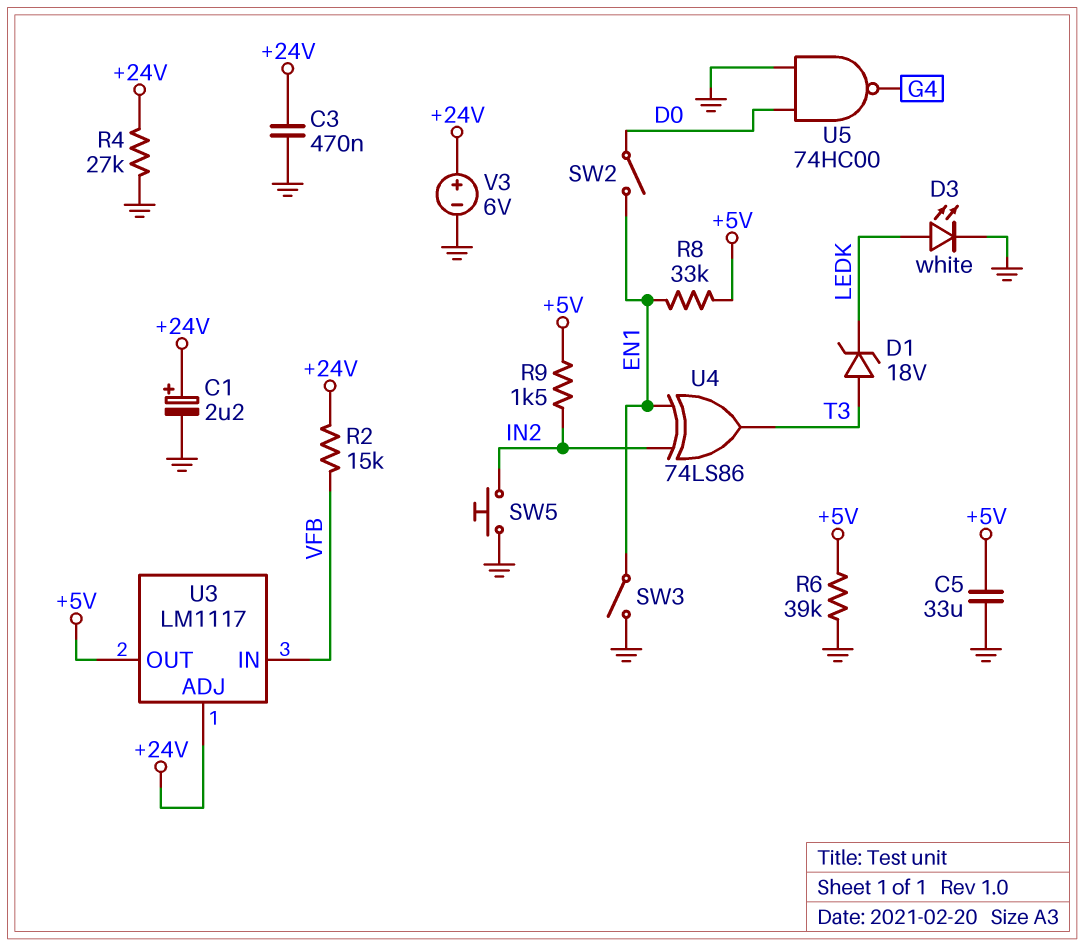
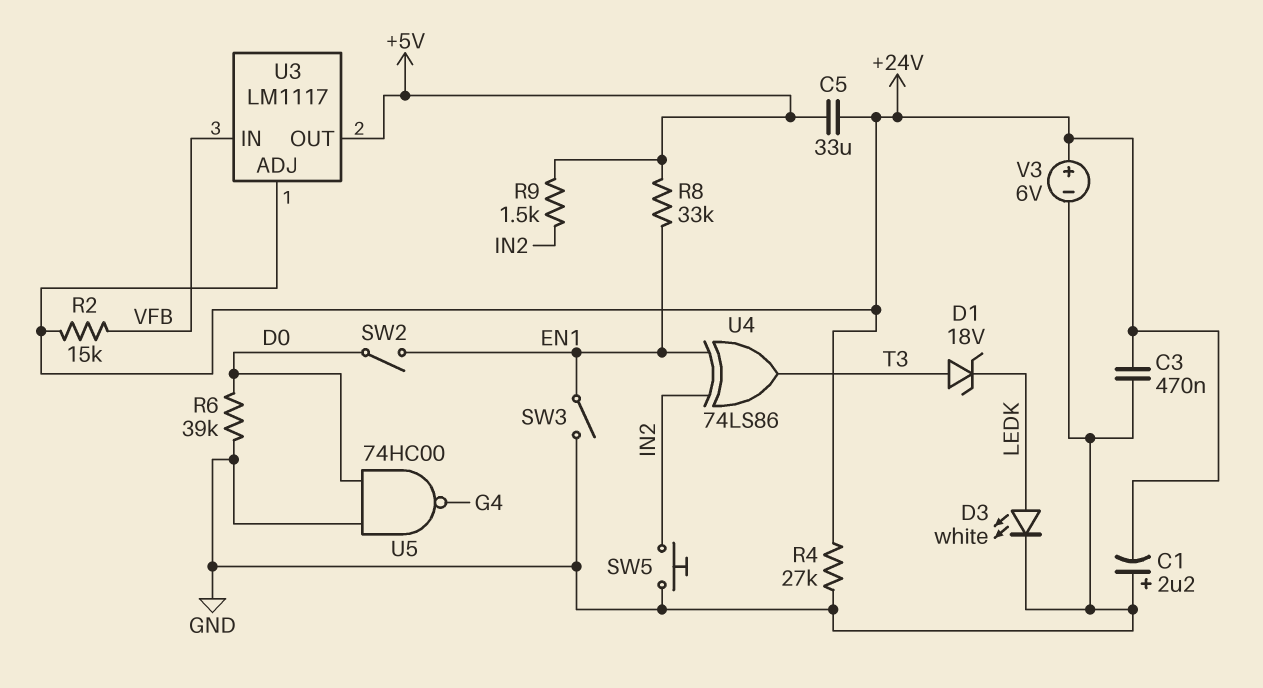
C1: 2.2uF (plus +24V, minus GND) -> 2.2uF (plus GND, minus +24V)
C5: 33uF (+5V, GND) -> 33uF (+5V, +24V)
R6: 39k (+5V, GND) -> 39k (D0, GND)

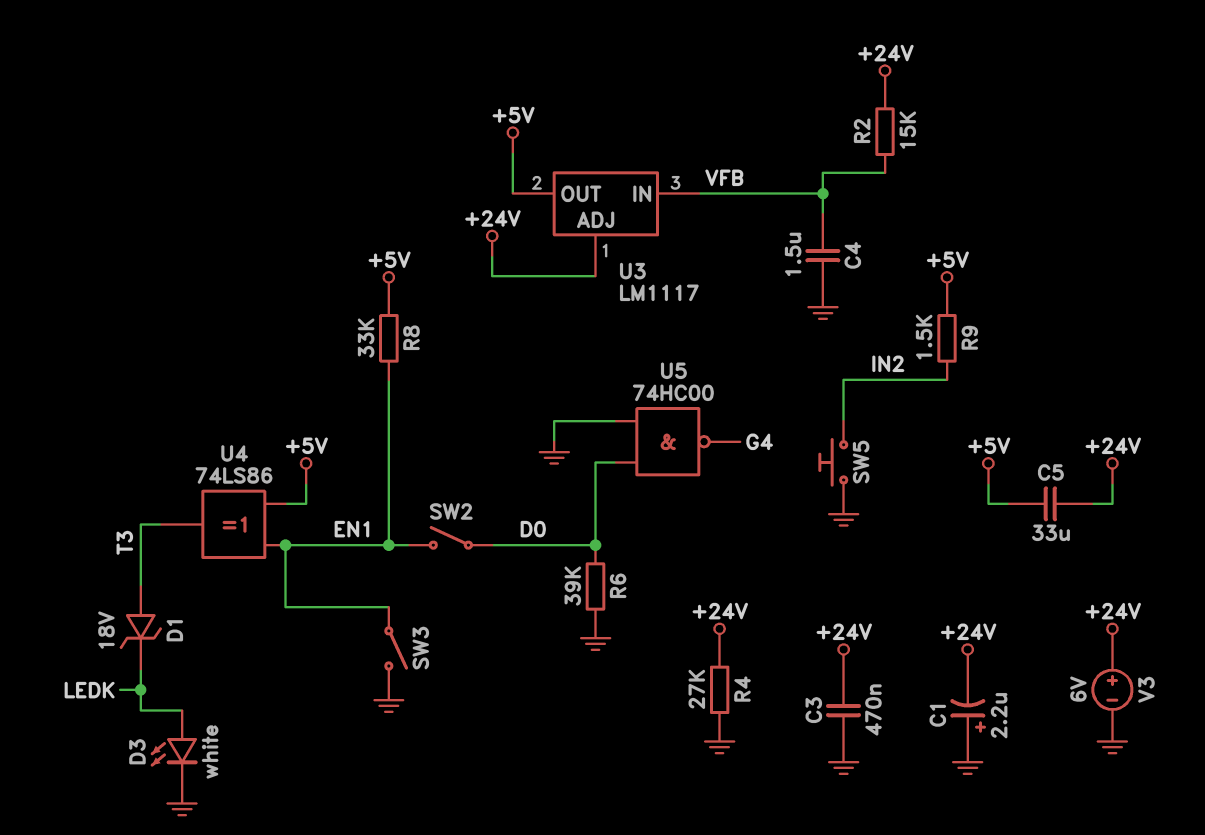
C4: none -> 1.5uF (GND, VFB)
U4: XOR 74LS86 (in EN1, in IN2, out T3) -> XOR 74LS86 (in +5V, in EN1, out T3)

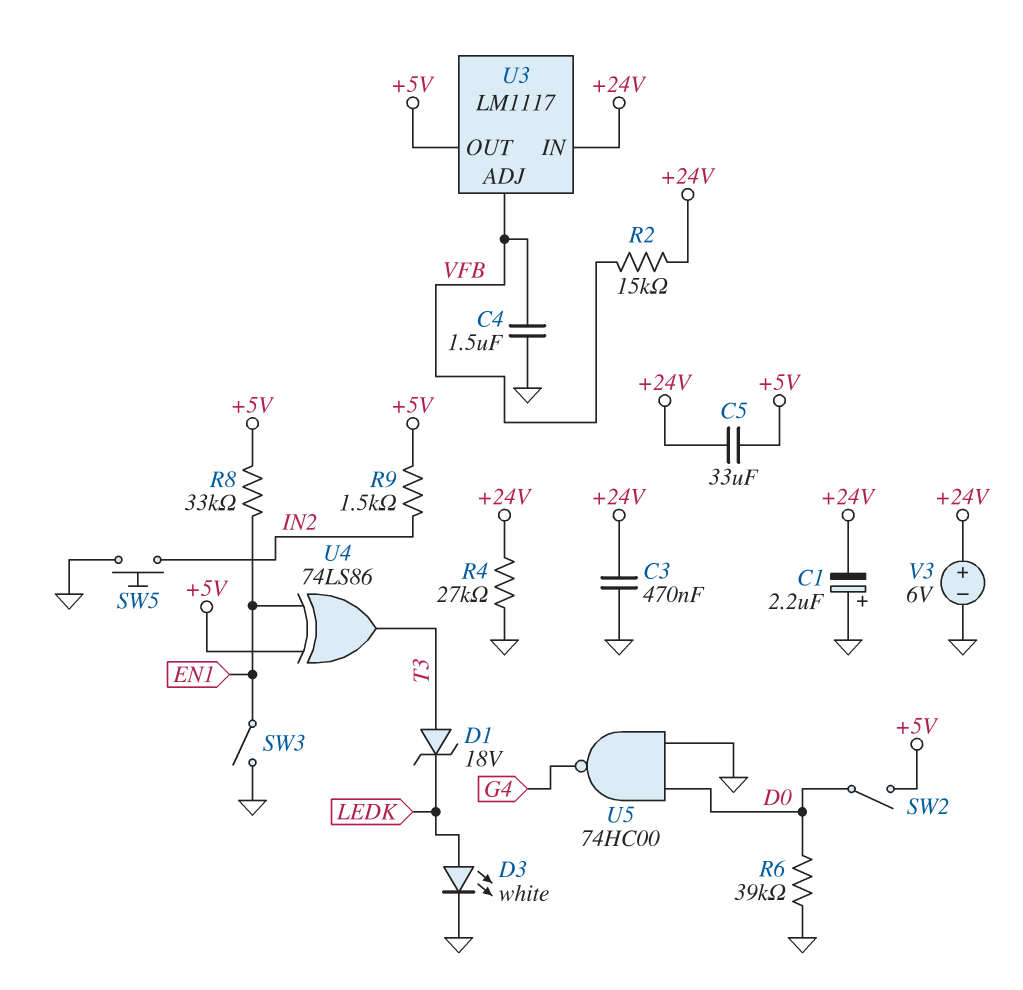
SW2: switch (D0, EN1) -> switch (+5V, D0)
U3 pin ADJ: +24V -> VFB
U3 pin IN: VFB -> +24V

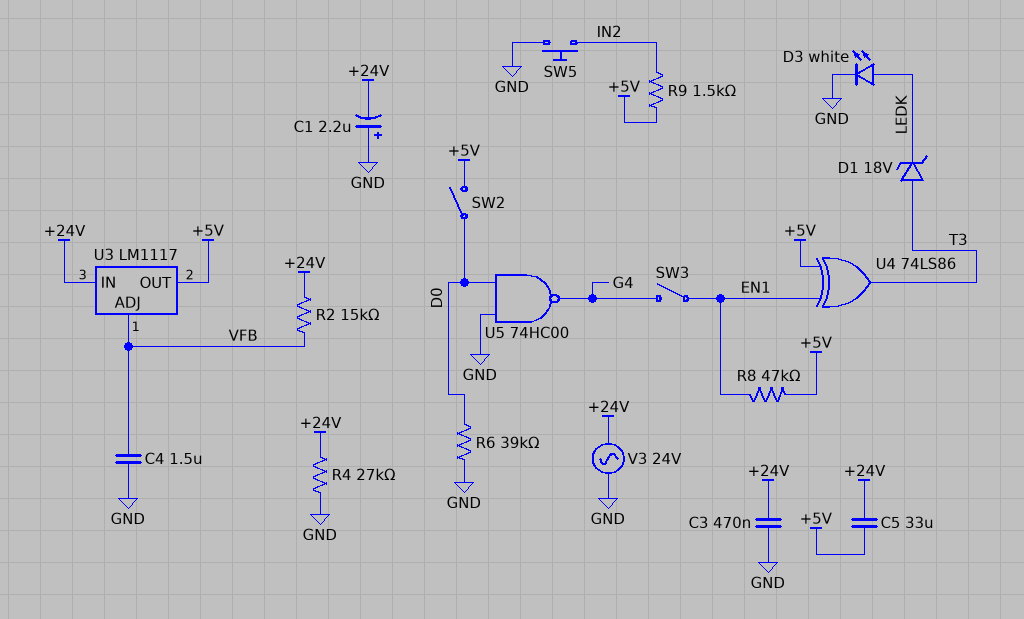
R8: 33k (+5V, EN1) -> 47k (+5V, EN1)
SW3: switch (EN1, GND) -> switch (EN1, G4)
V3: 6V (plus +24V, minus GND) -> AC 24V (+24V, GND)

